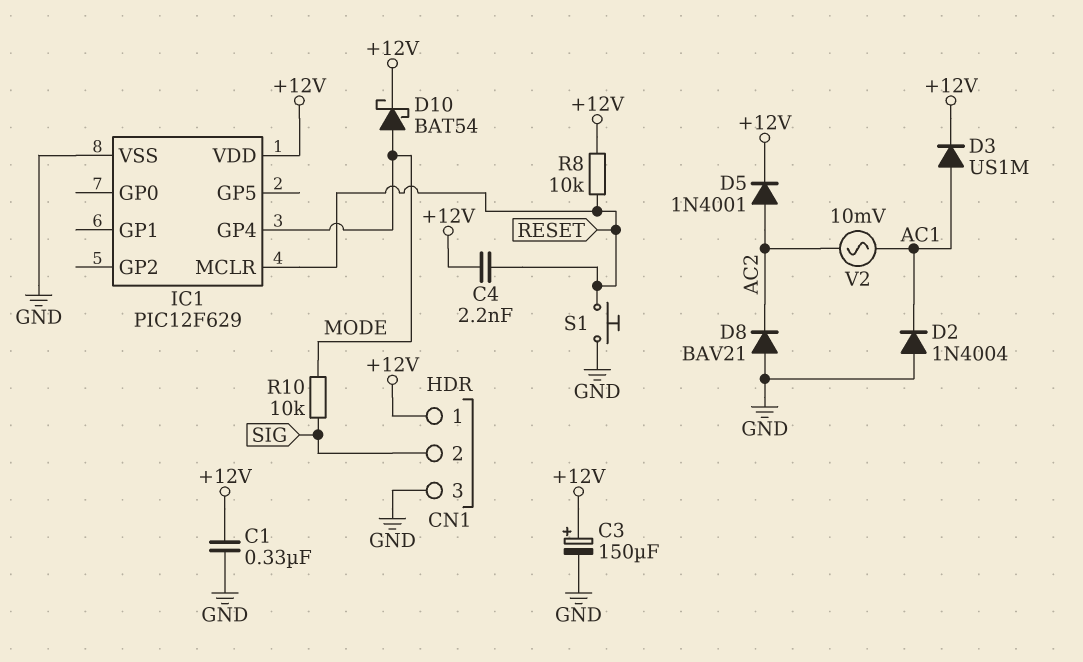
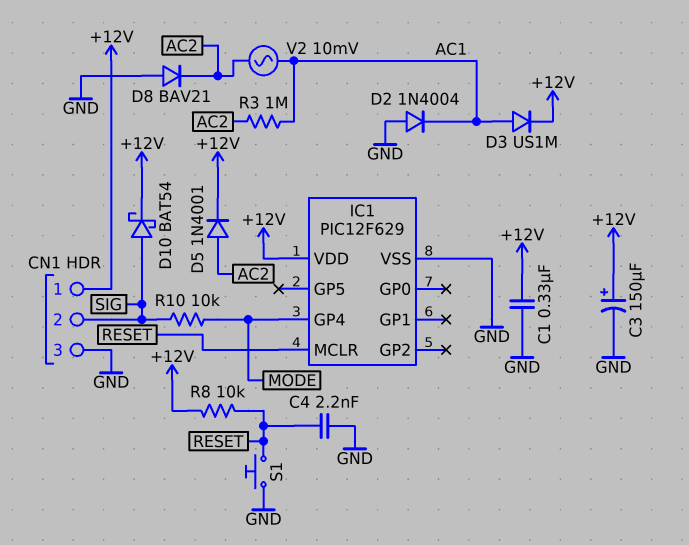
C4: 2.2nF (+12V, RESET) -> 2.2nF (GND, RESET)
D10: schottky BAT54 (A MODE, K +12V) -> schottky BAT54 (A SIG, K +12V)
R3: none -> 1M (AC1, AC2)

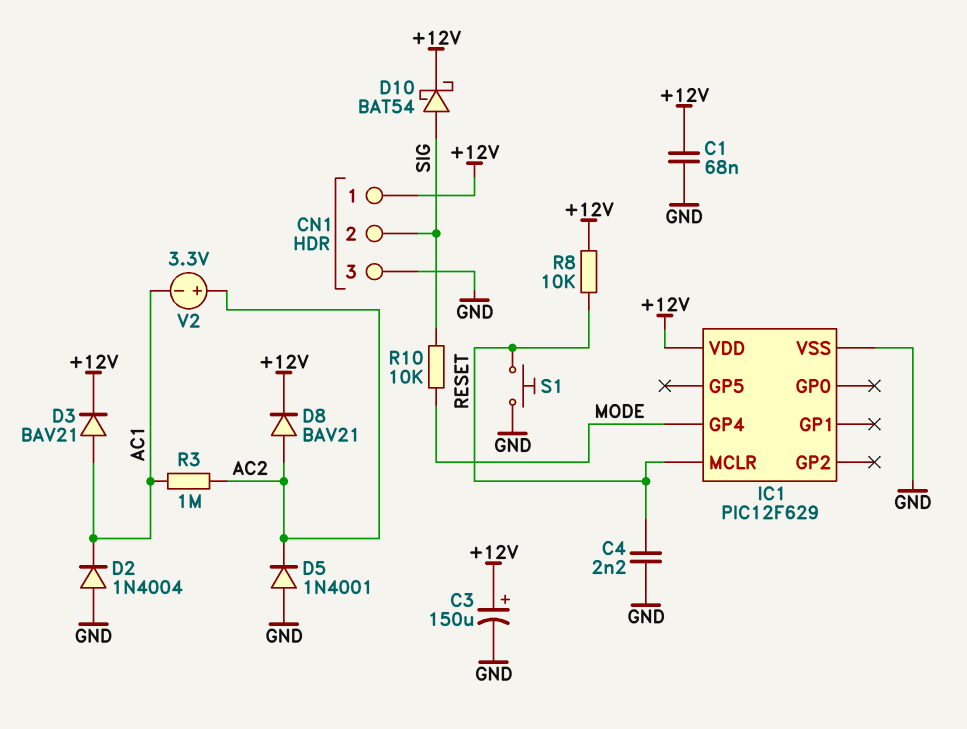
C1: 330nF (+12V, GND) -> 68nF (+12V, GND)
D3: diode US1M (A AC1, K +12V) -> diode BAV21 (A AC1, K +12V)
D5: diode 1N4001 (A AC2, K +12V) -> diode 1N4001 (A GND, K AC2)
D8: diode BAV21 (A GND, K AC2) -> diode BAV21 (A AC2, K +12V)
V2: AC 10mV (AC1, AC2) -> 3.3V (plus AC2, minus AC1)

